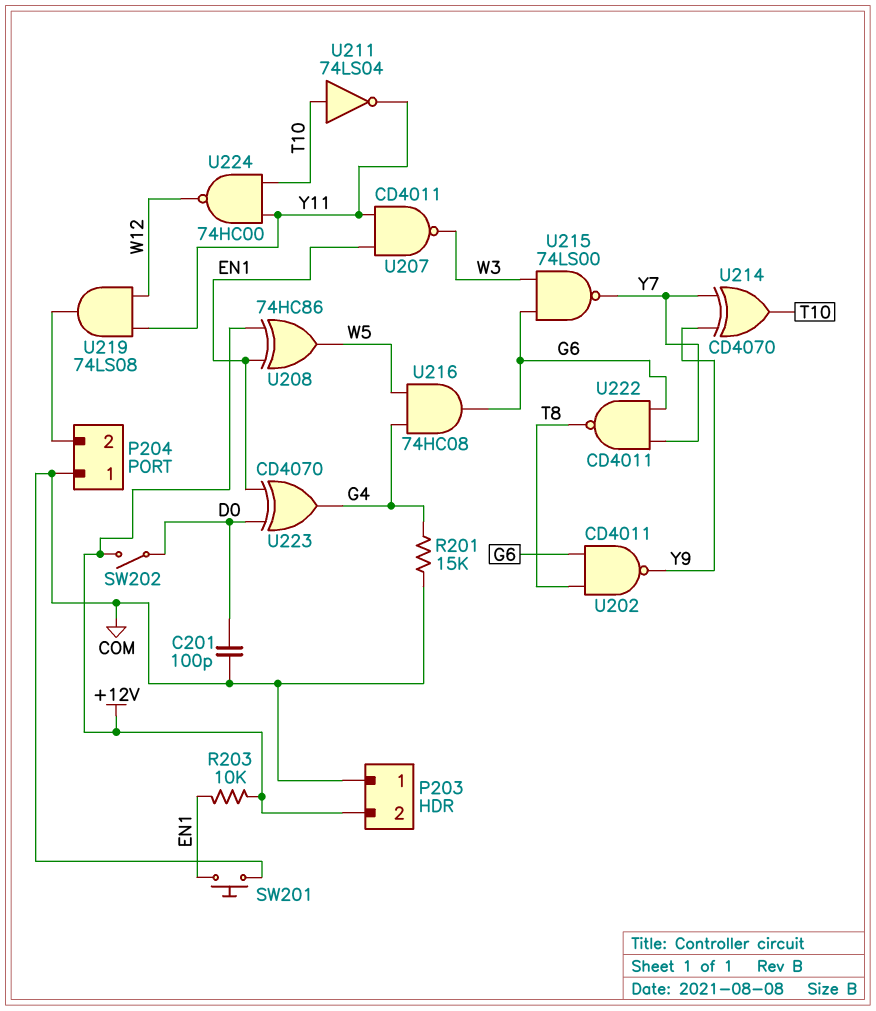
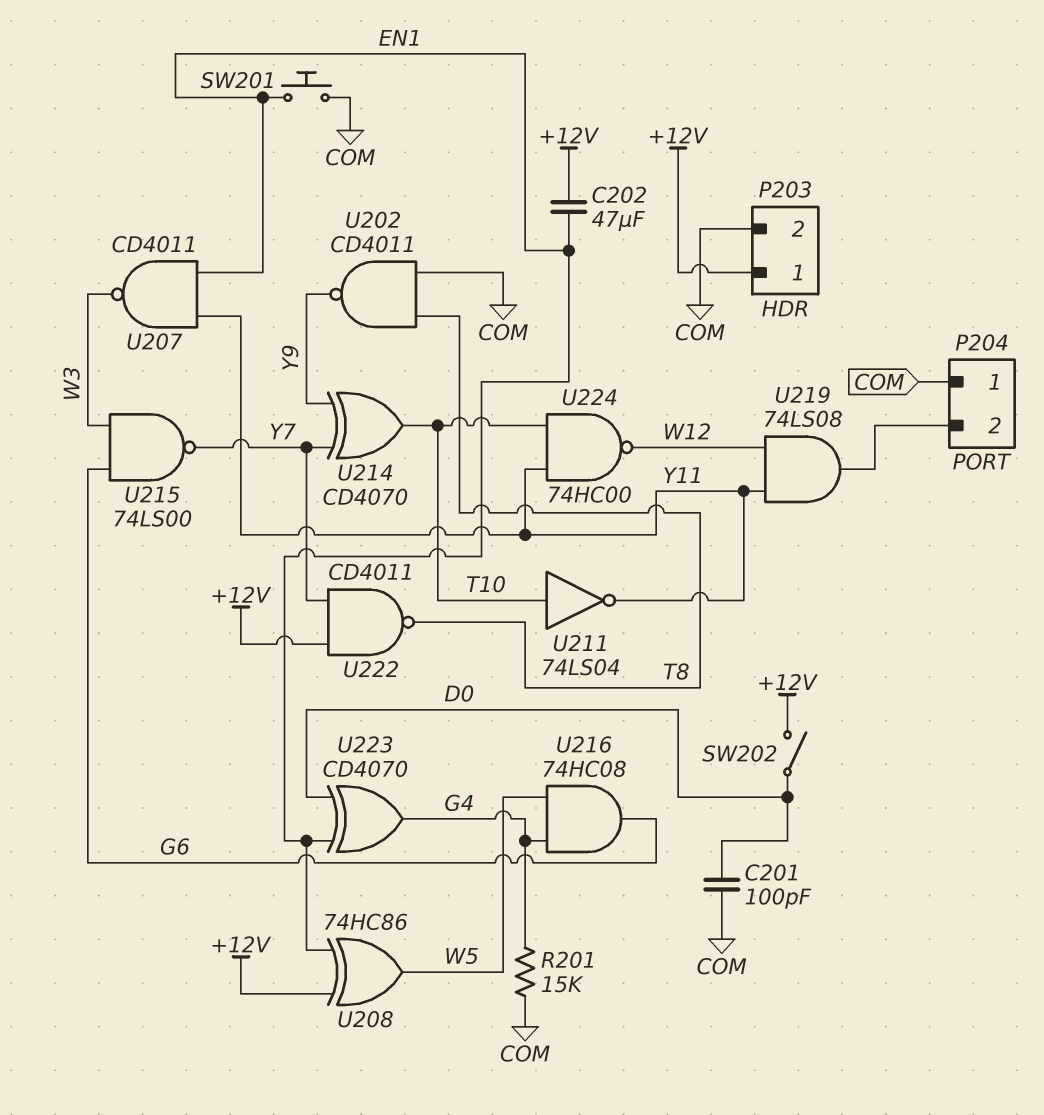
C202: none -> 47uF (+12V, EN1)
P203 pin 1: COM -> +12V
P203 pin 2: +12V -> COM
R203: 10k (+12V, EN1) -> none
U202: NAND CD4011 (in G6, in T8, out Y9) -> NAND CD4011 (in COM, in T8, out Y9)
U222: NAND CD4011 (in G6, in Y7, out T8) -> NAND CD4011 (in +12V, in Y7, out T8)

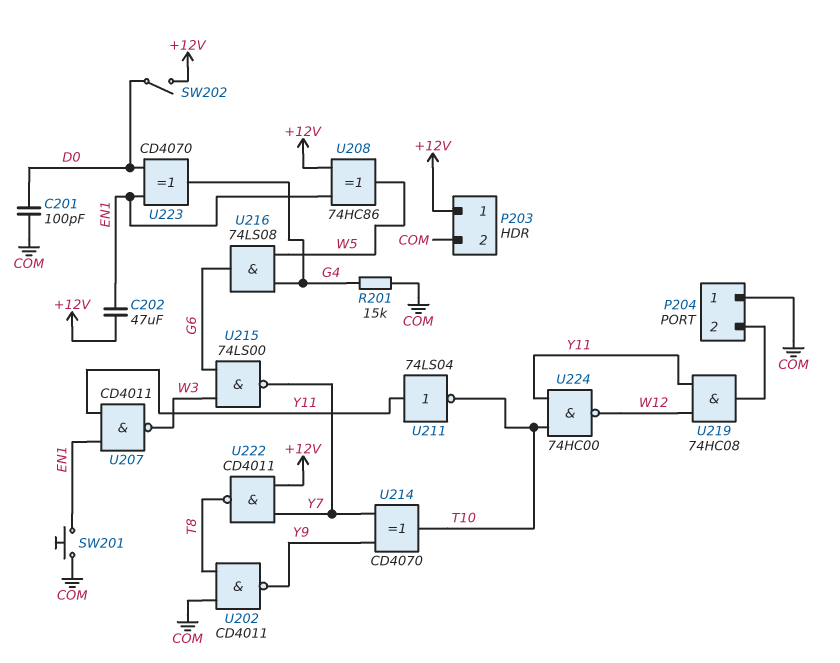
U211: NOT 74LS04 (in T10, out Y11) -> NOT 74LS04 (in Y11, out T10)
U216: AND 74HC08 (in G4, in W5, out G6) -> AND 74LS08 (in G4, in W5, out G6)
U219: AND 74LS08 (in W12, in Y11, out P204/2) -> AND 74HC08 (in W12, in Y11, out P204/2)

